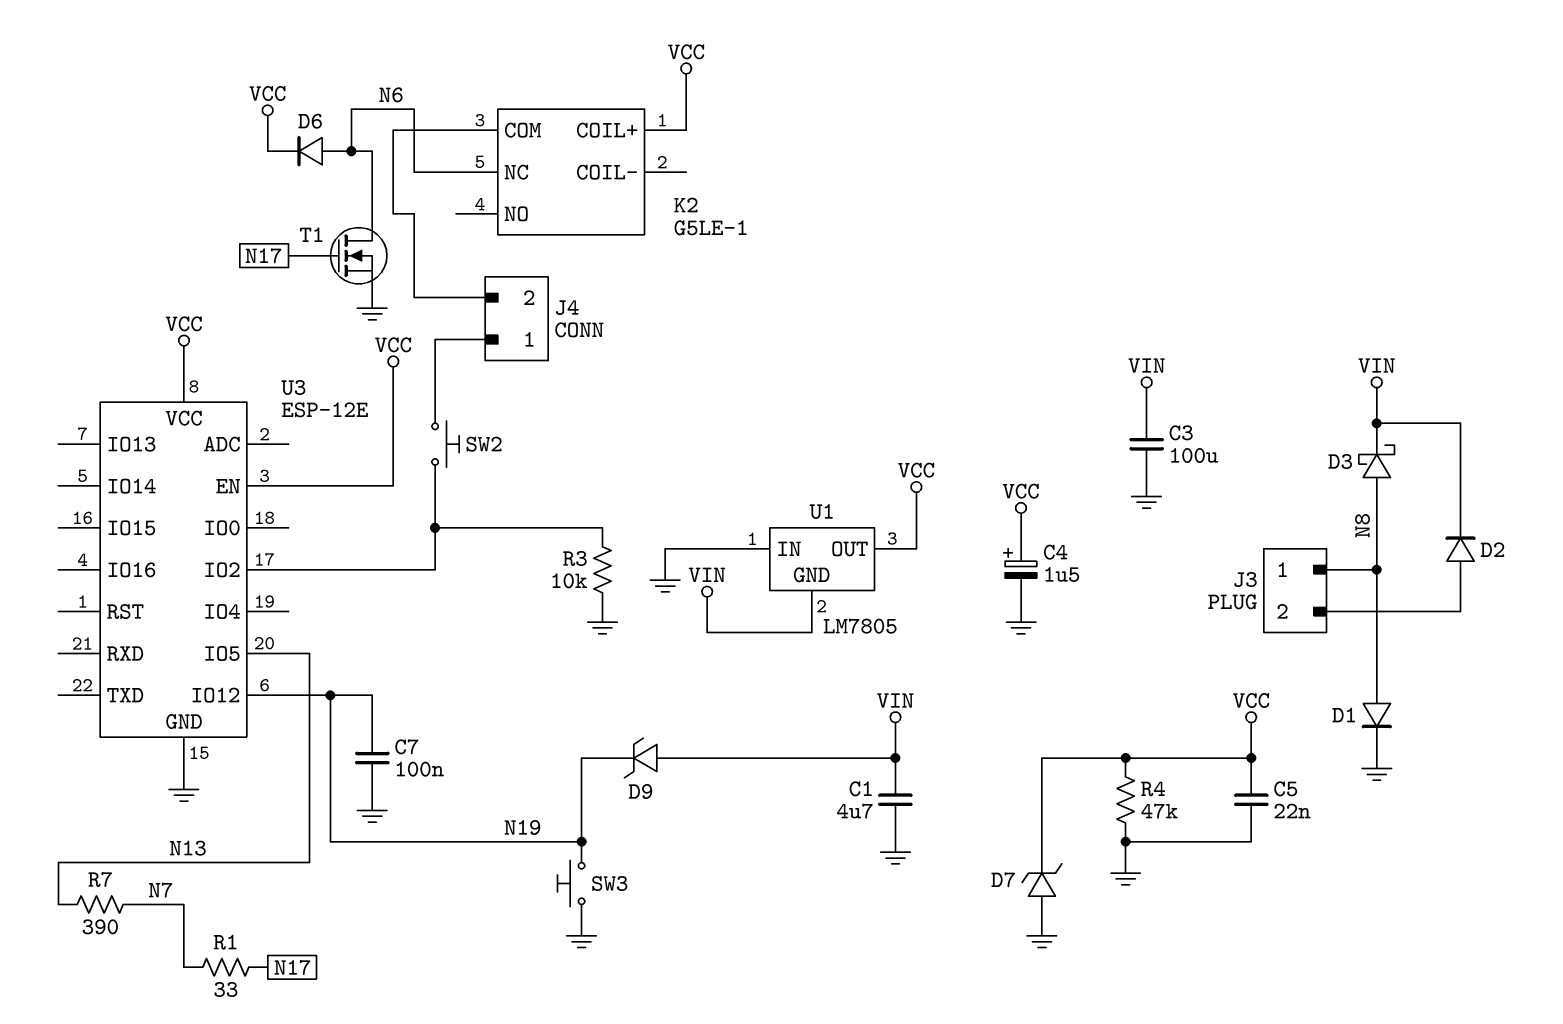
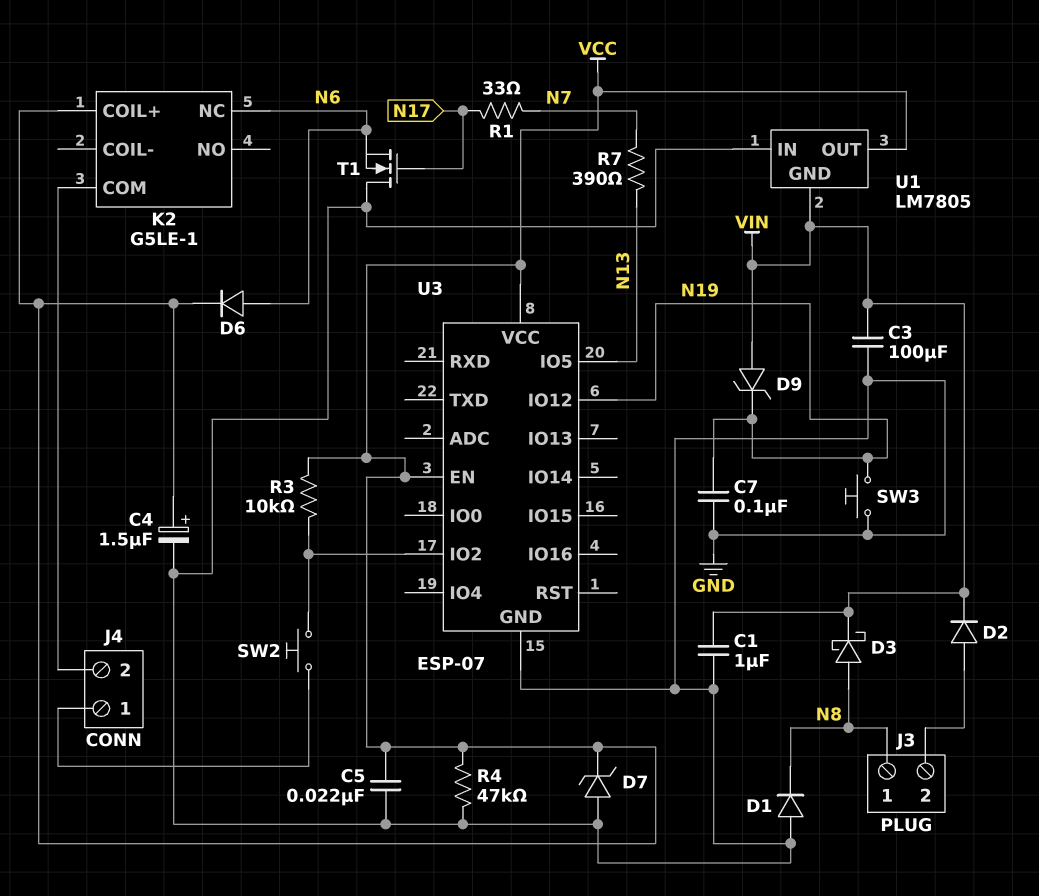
C1: 4.7uF (GND, VIN) -> 1uF (GND, VIN)
D1: diode (A N8, K GND) -> diode (A GND, K N8)
R3: 10k (GND, U3/IO2) -> 10k (U3/IO2, VCC)
T1: NMOS (G N17, D N6, S GND) -> NMOS (G N17, D GND, S N6)
U3: ESP-12E -> ESP-07

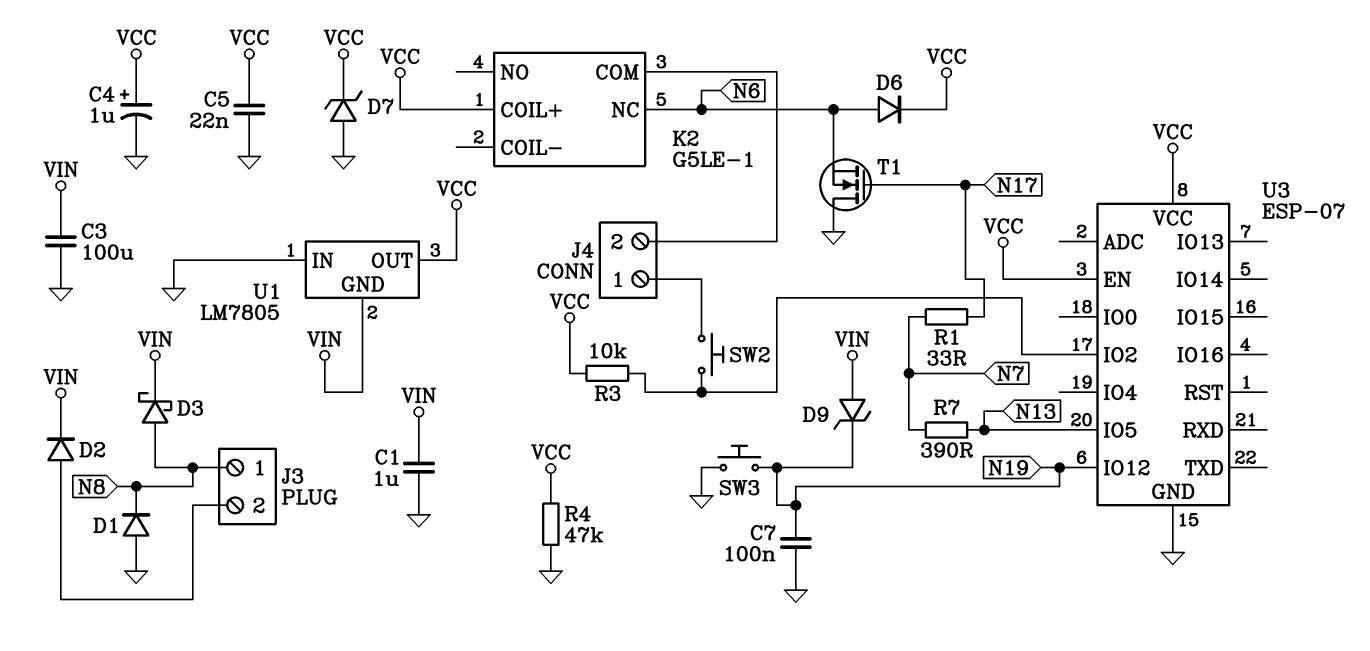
C4: 1.5uF (plus VCC, minus GND) -> 1uF (plus VCC, minus GND)

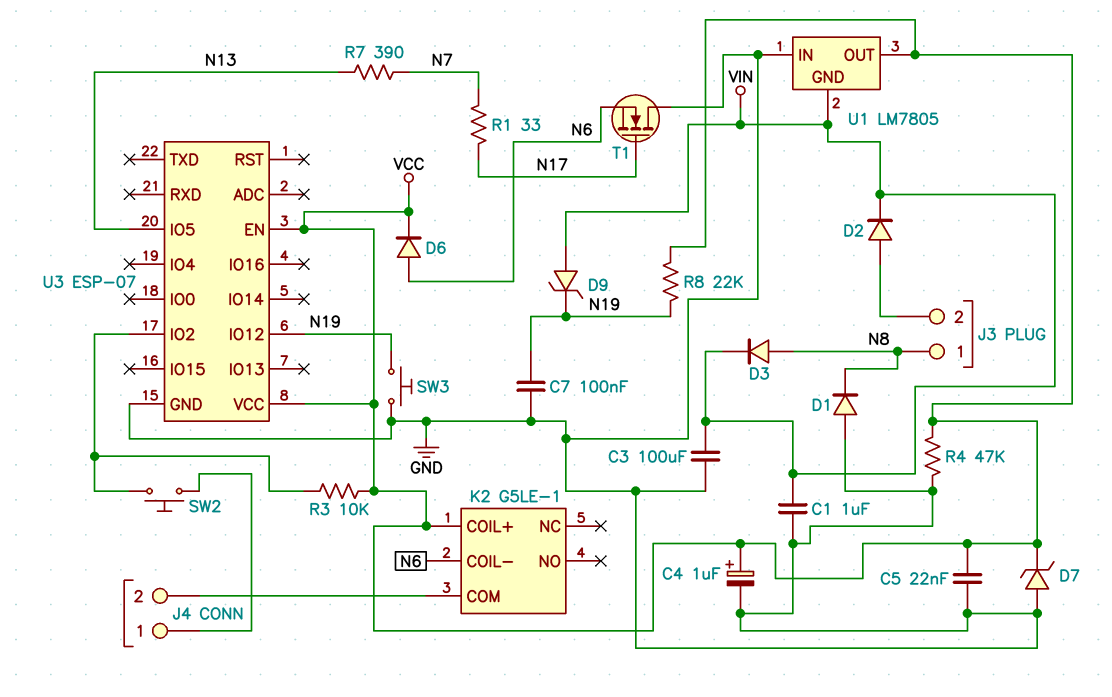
D3: schottky (A N8, K VIN) -> diode (A N8, K VIN)
K2 pin COIL-: none -> N6
K2 pin NC: N6 -> none
R8: none -> 22k (N19, VCC)

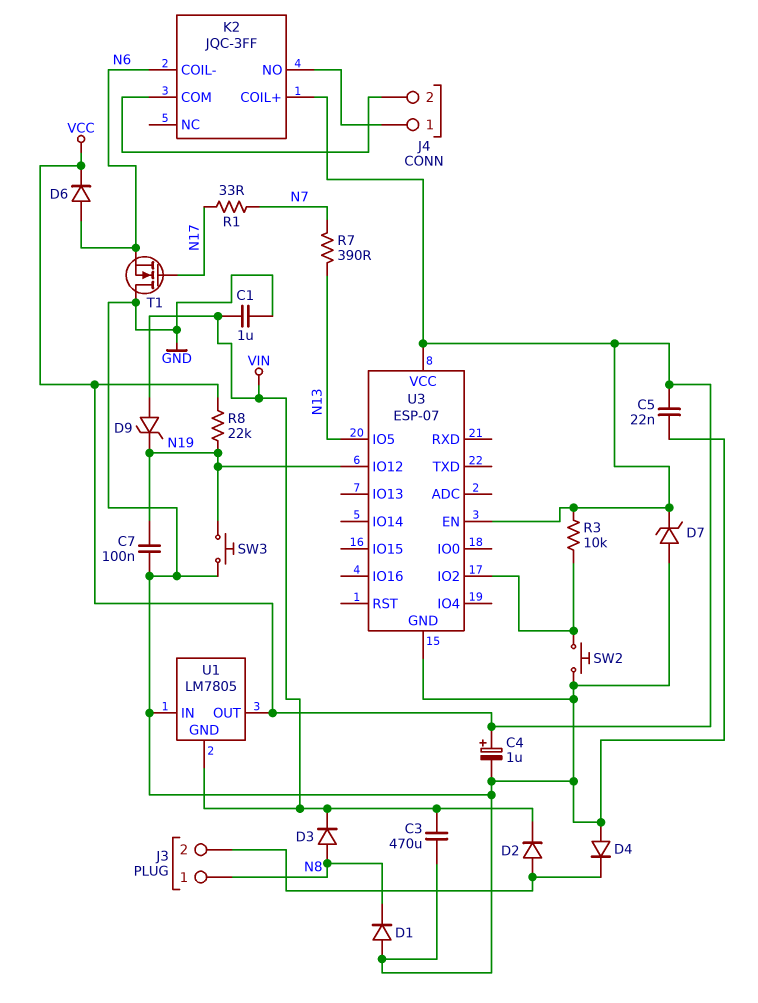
C3: 100uF (GND, VIN) -> 470uF (GND, VIN)
D4: none -> diode (A GND, K J3/2)
K2: G5LE-1 -> JQC-3FF
K2 pin NO: none -> J4/1
R4: 47k (GND, VCC) -> none
SW2: button (J4/1, U3/IO2) -> button (GND, U3/IO2)

